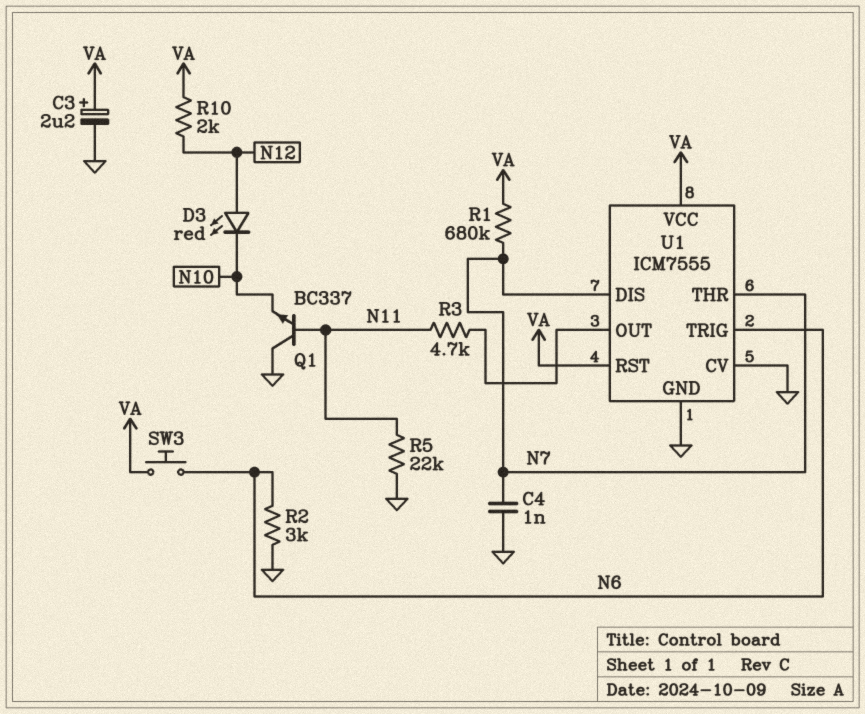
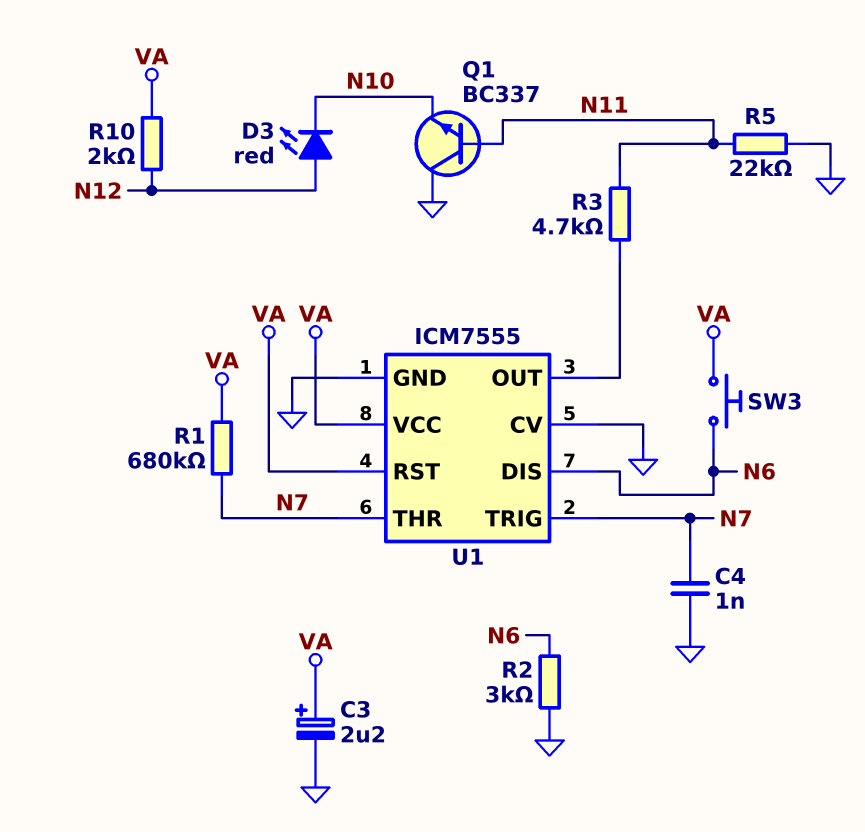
U1 pin DIS: N7 -> N6
U1 pin TRIG: N6 -> N7

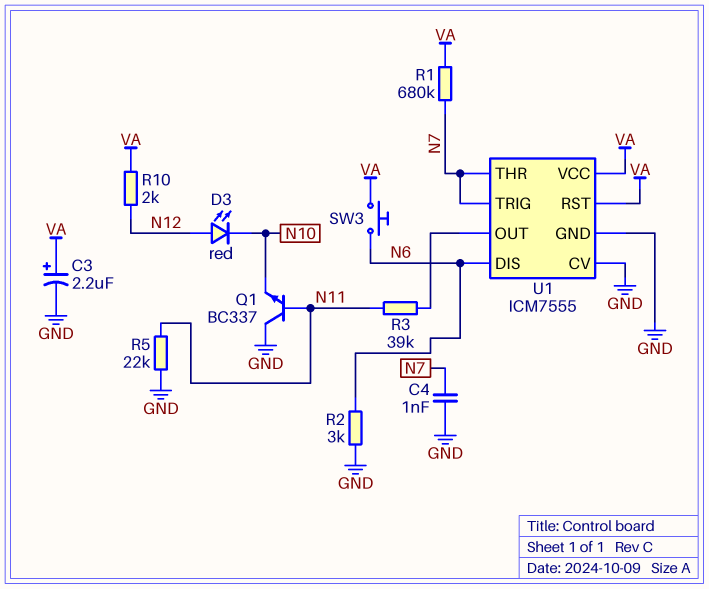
R3: 4.7k (N11, U1/OUT) -> 39k (N11, U1/OUT)

